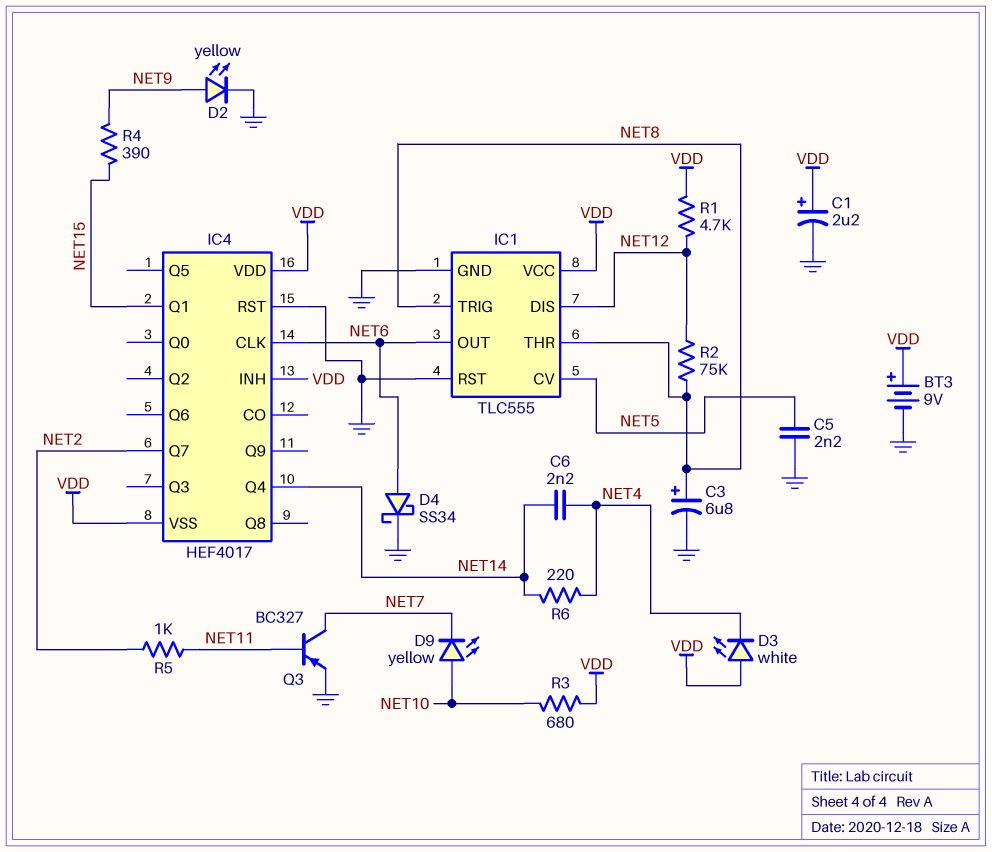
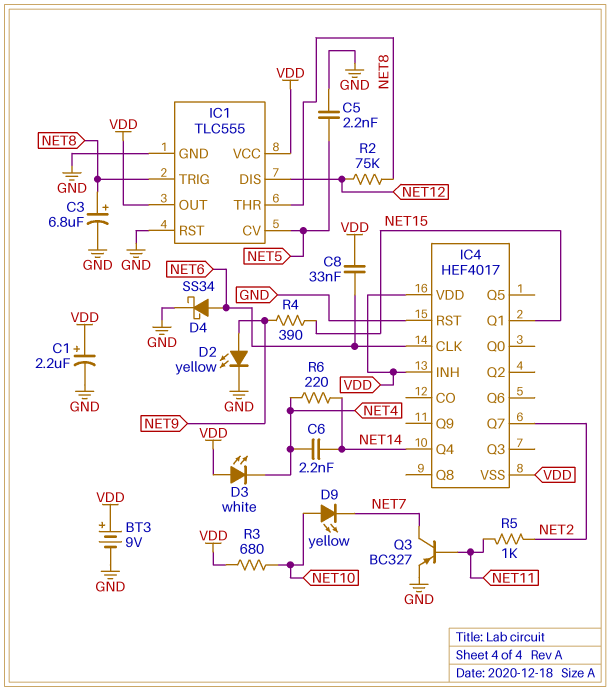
C8: none -> 33nF (NET6, VDD)
IC1 pin OUT: NET6 -> VDD
R1: 4.7k (NET12, VDD) -> none

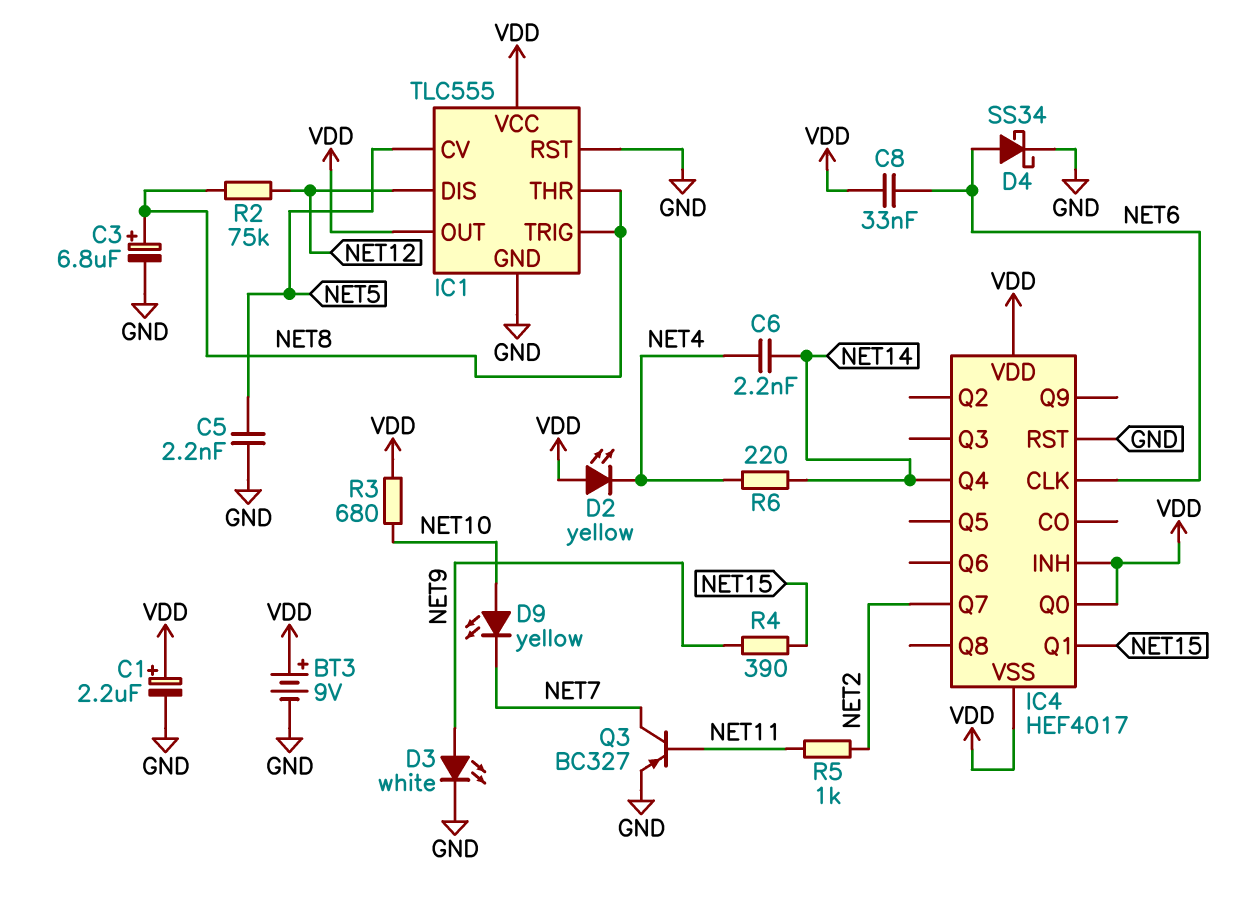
D2: LED yellow (A NET9, K GND) -> LED yellow (A VDD, K NET4)
D3: LED white (A VDD, K NET4) -> LED white (A NET9, K GND)
IC4 pin Q0: none -> VDD

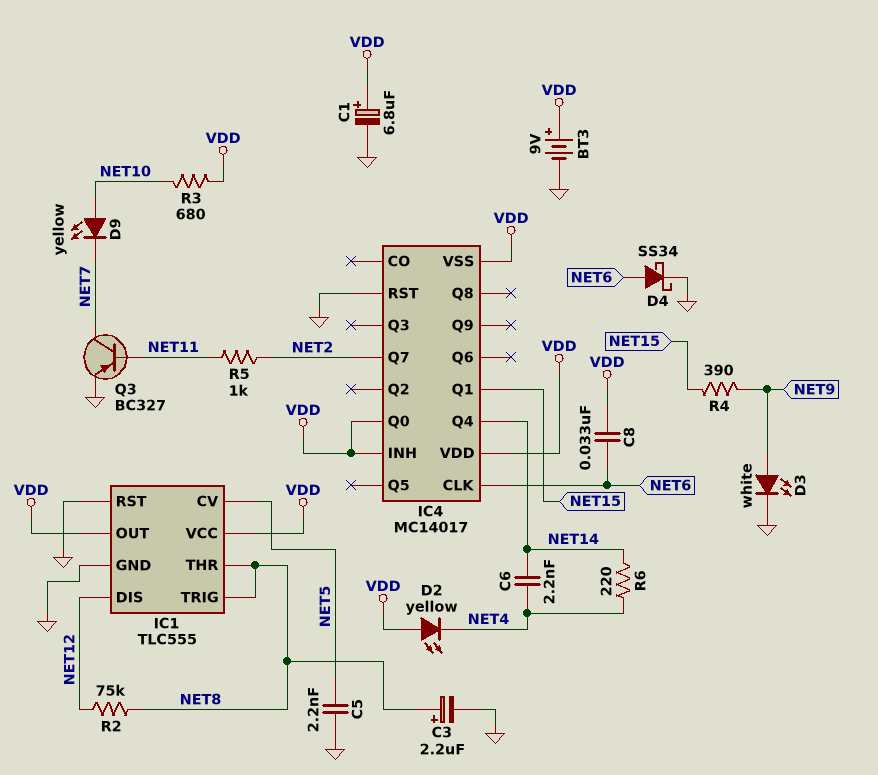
C1: 2.2uF (plus VDD, minus GND) -> 6.8uF (plus VDD, minus GND)
C3: 6.8uF (plus NET8, minus GND) -> 2.2uF (plus NET8, minus GND)
IC4: HEF4017 -> MC14017

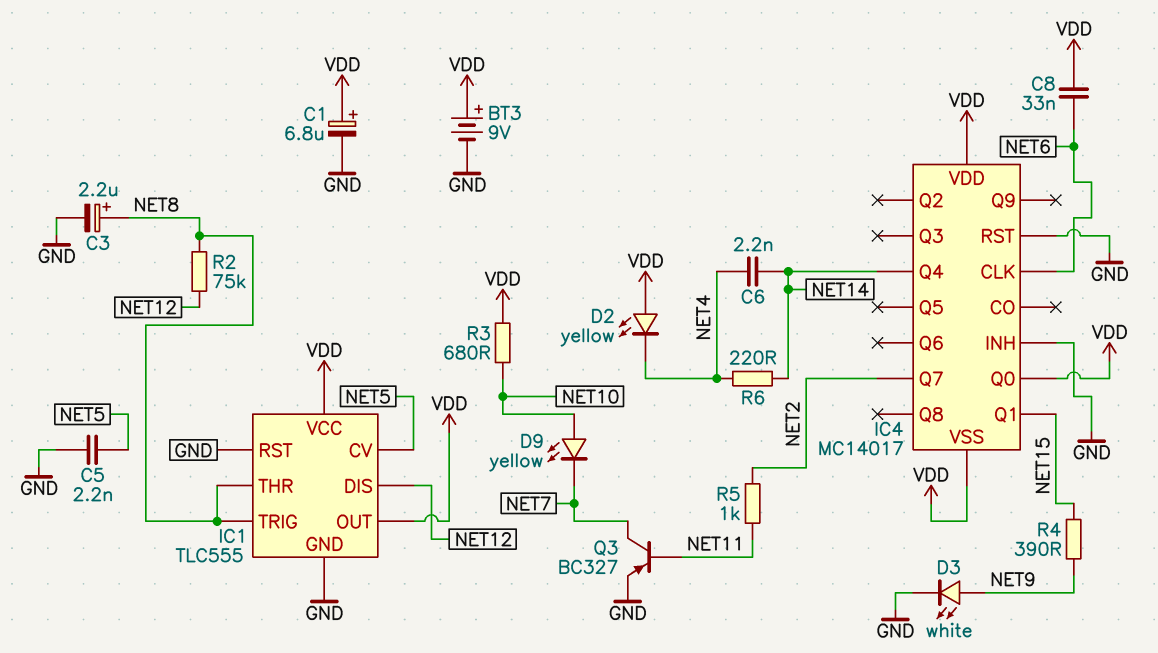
D4: schottky SS34 (A NET6, K GND) -> none
IC4 pin INH: VDD -> GND

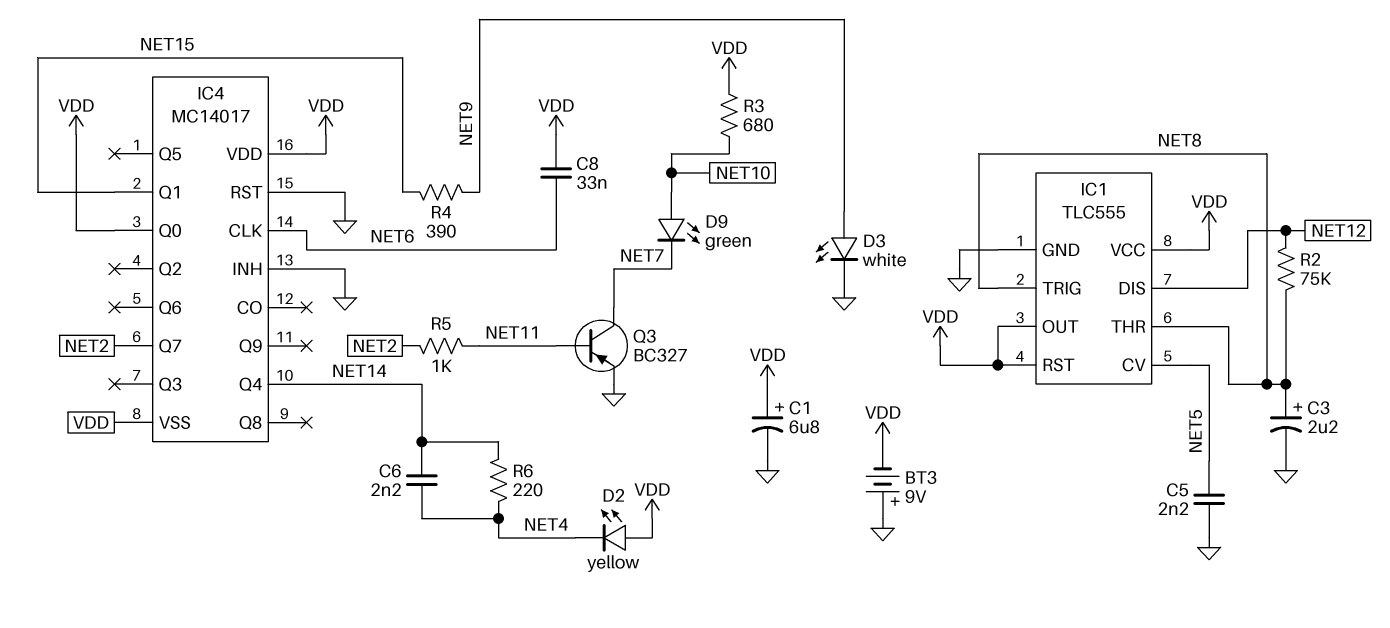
BT3: 9V (plus VDD, minus GND) -> 9V (plus GND, minus VDD)
D9: LED yellow (A NET10, K NET7) -> LED green (A NET10, K NET7)
IC1 pin RST: GND -> VDD

